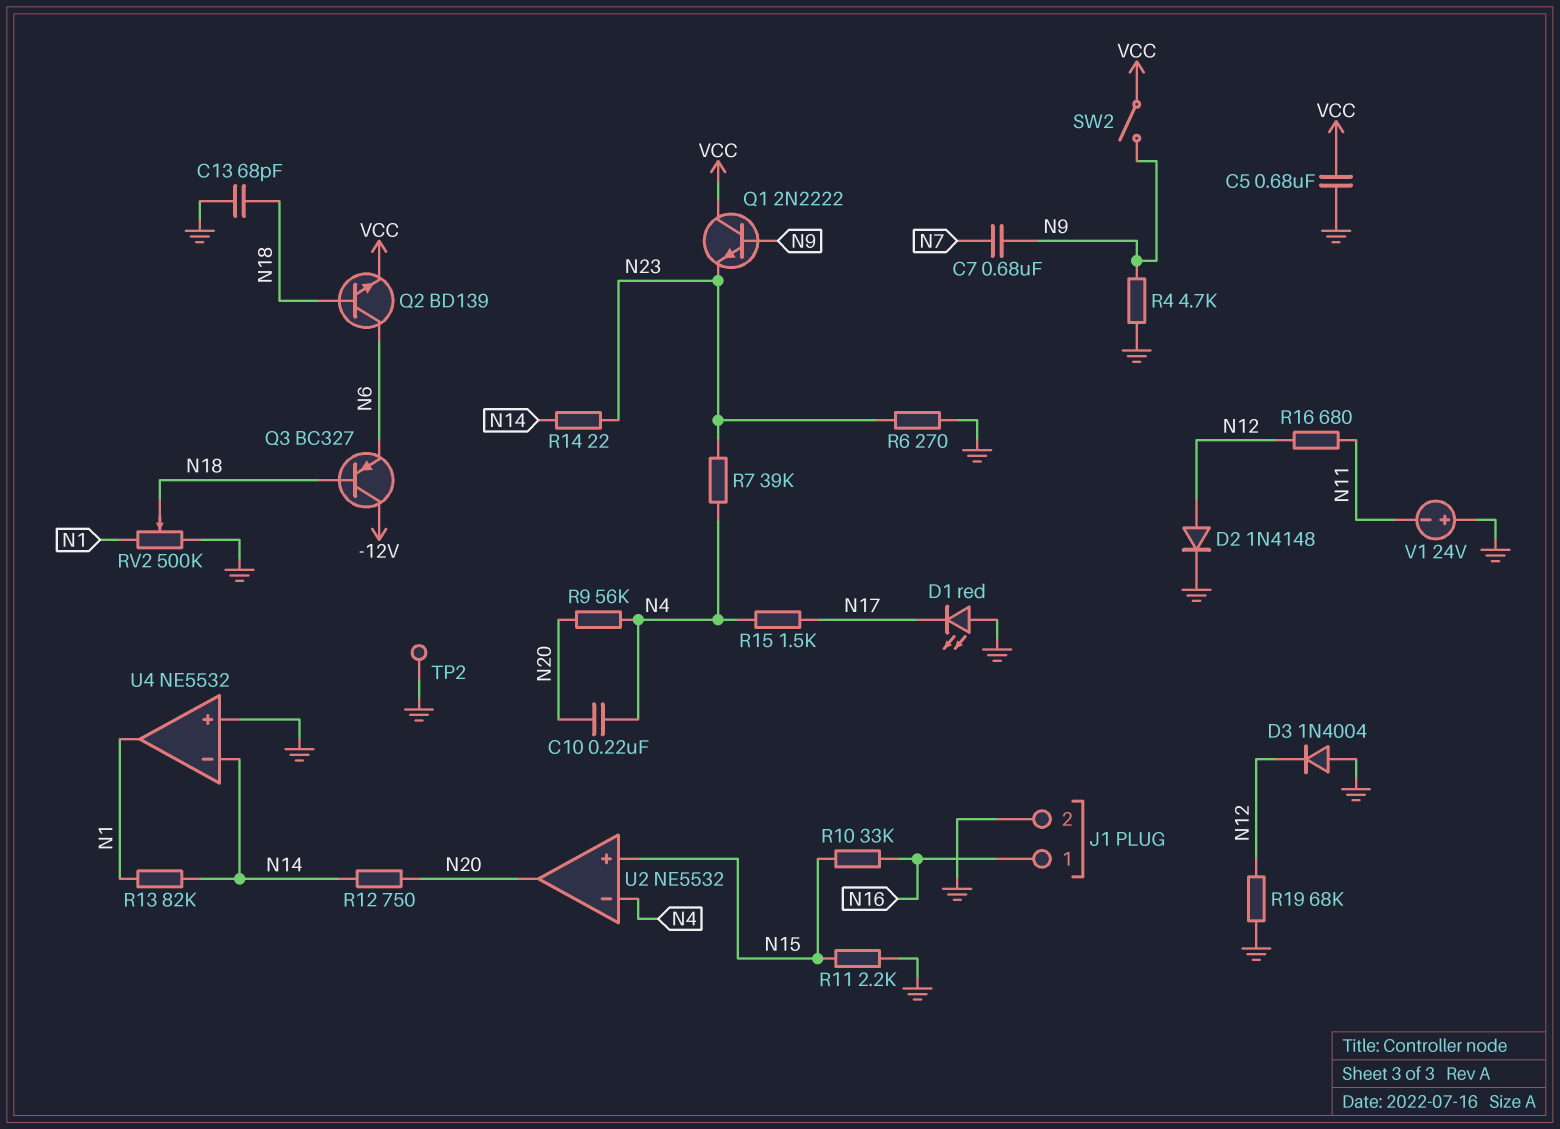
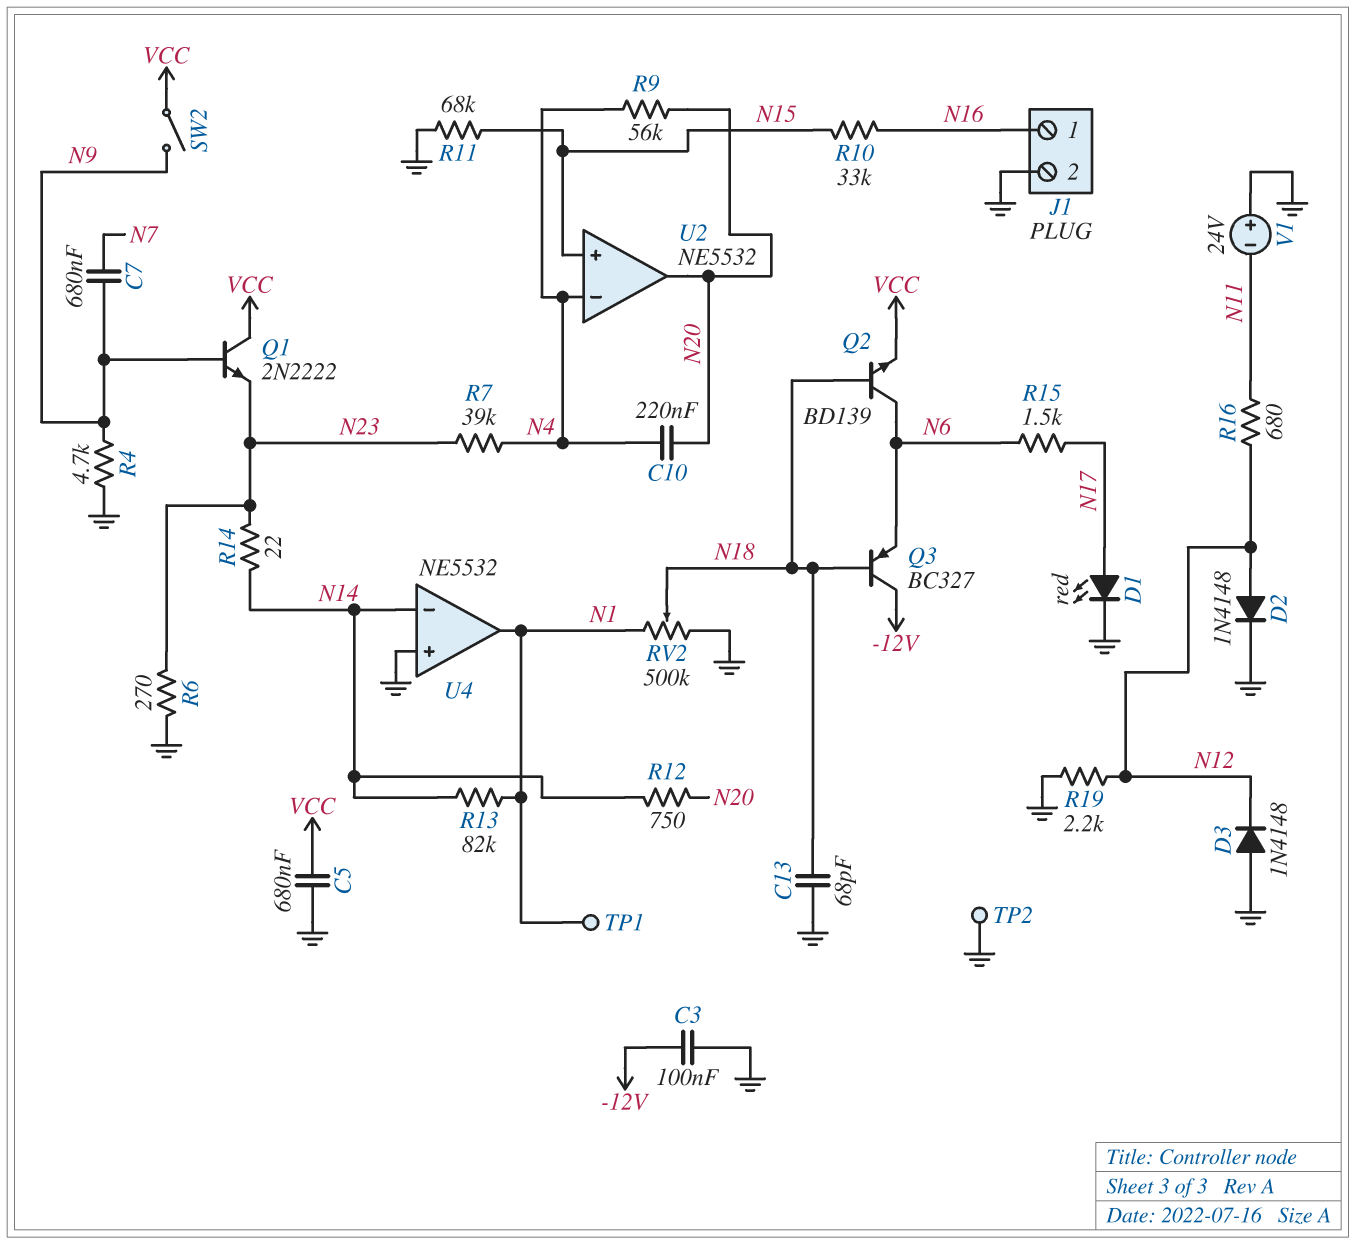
C3: none -> 100nF (-12V, GND)
D1: LED red (A GND, K N17) -> LED red (A N17, K GND)
D3: diode 1N4004 (A GND, K N12) -> diode 1N4148 (A GND, K N12)
R11: 2.2k (GND, N15) -> 68k (GND, N15)
R15: 1.5k (N4, N17) -> 1.5k (N6, N17)
R19: 68k (GND, N12) -> 2.2k (GND, N12)
TP1: none -> test point (N1)

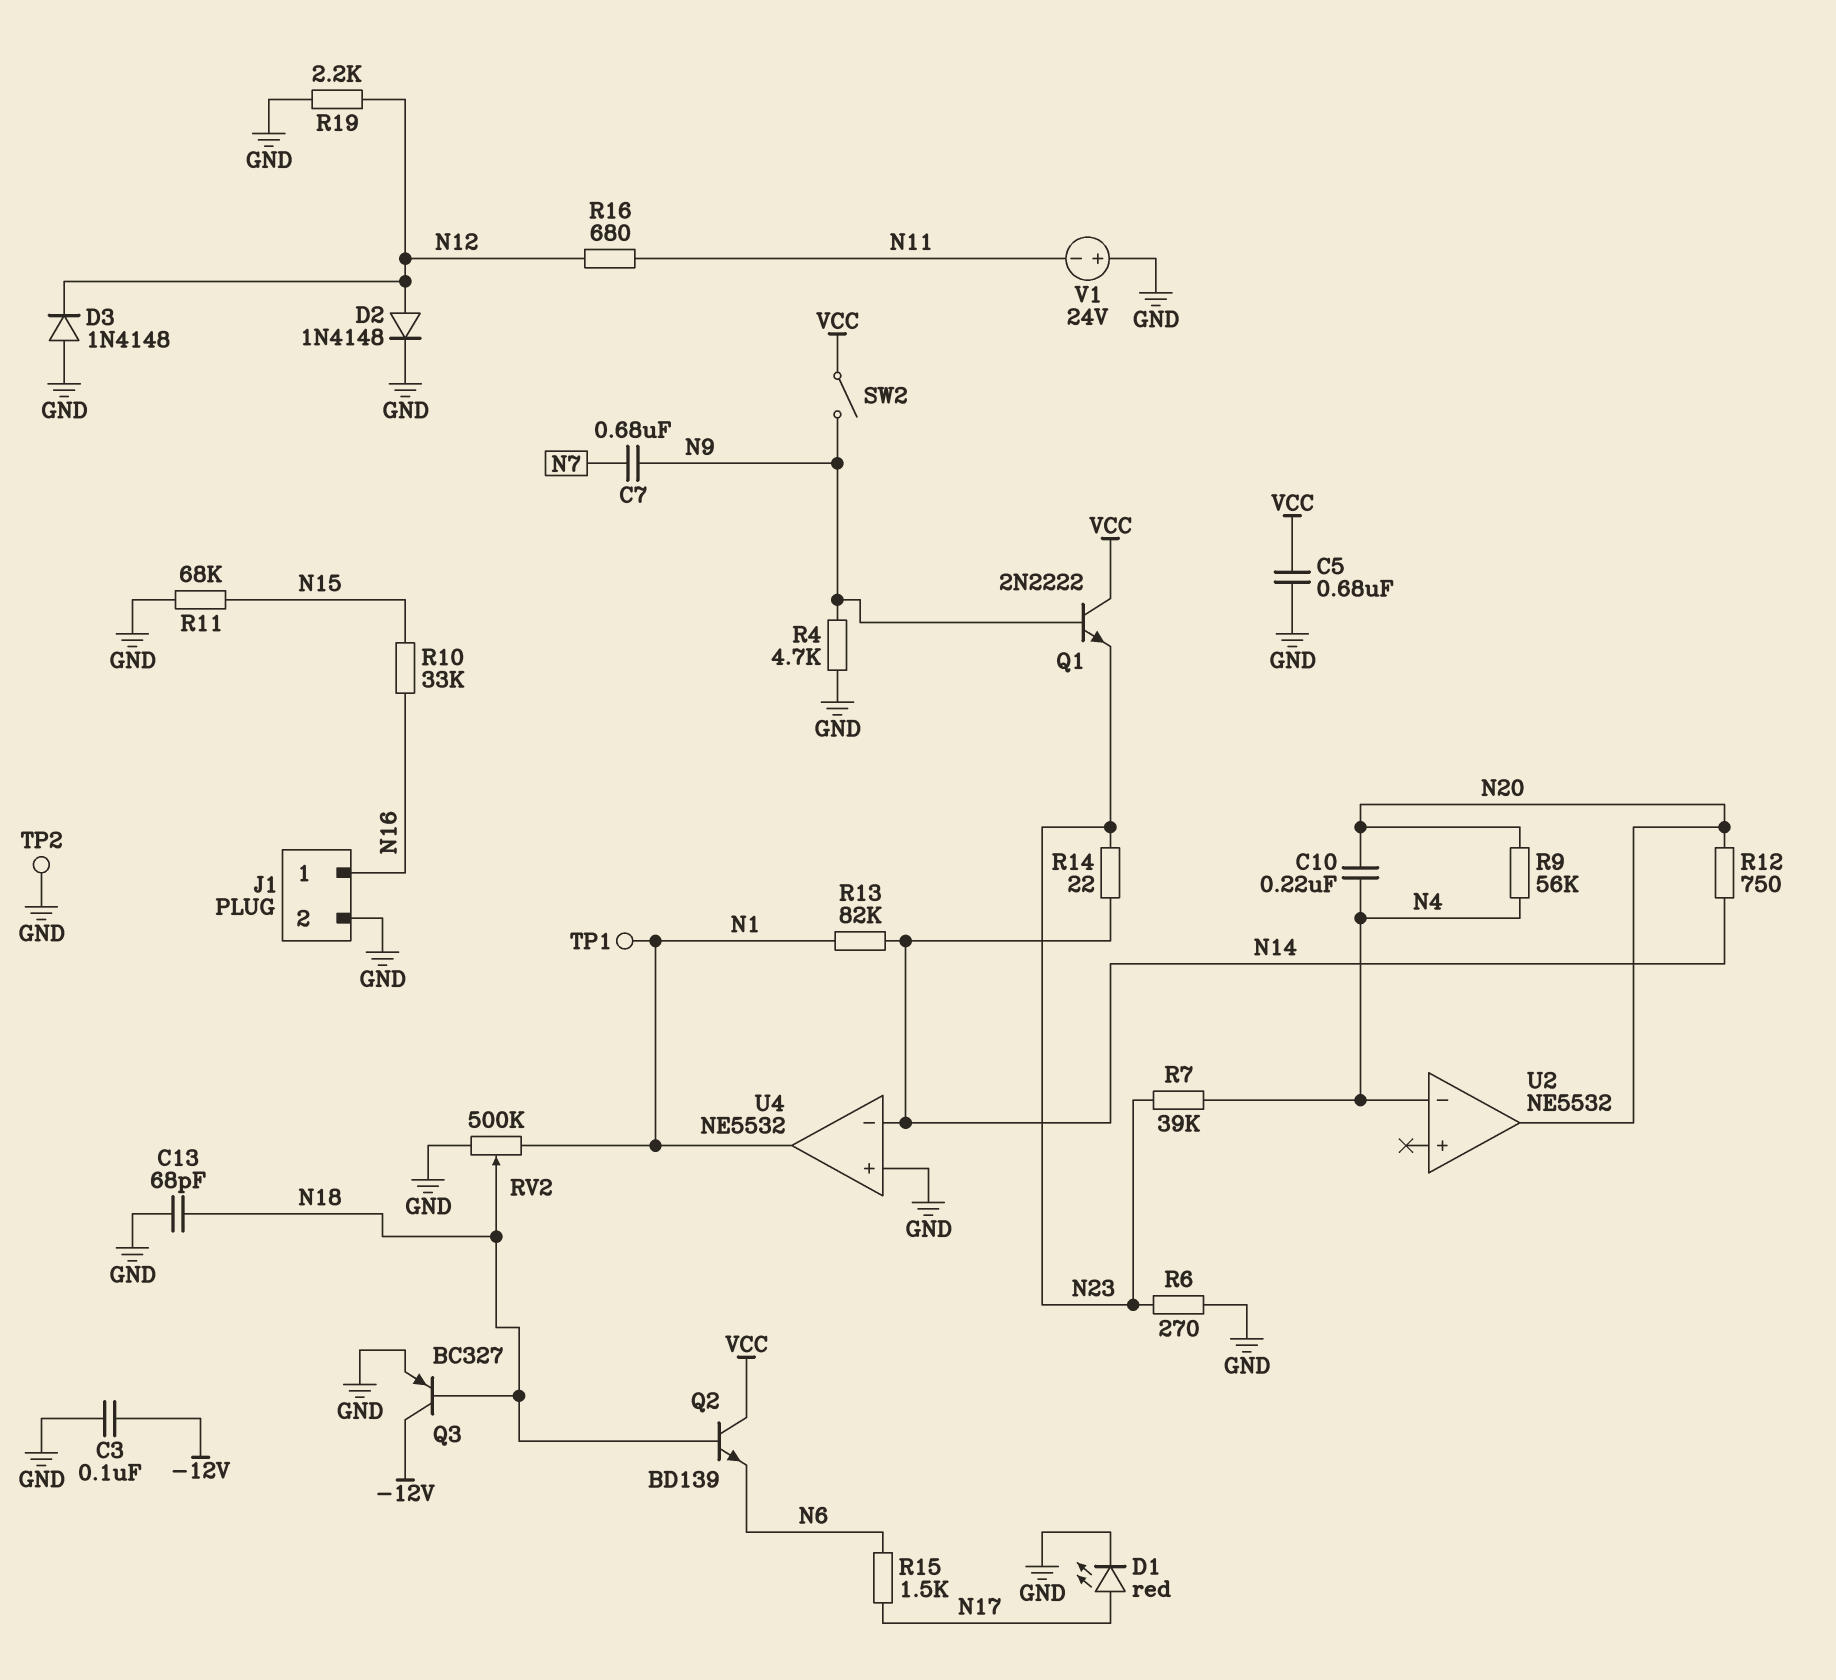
Q2: NPN BD139 (B N18, C N6, E VCC) -> NPN BD139 (B N18, C VCC, E N6)
Q3: PNP BC327 (B N18, C -12V, E N6) -> PNP BC327 (B N18, C -12V, E GND)
U2 pin in+: N15 -> none

